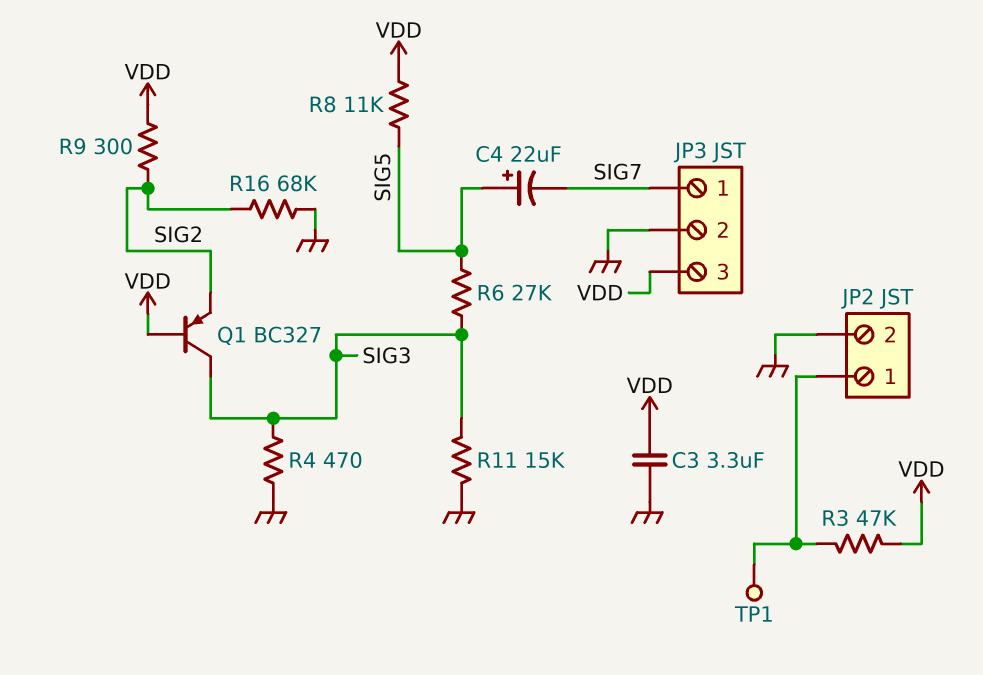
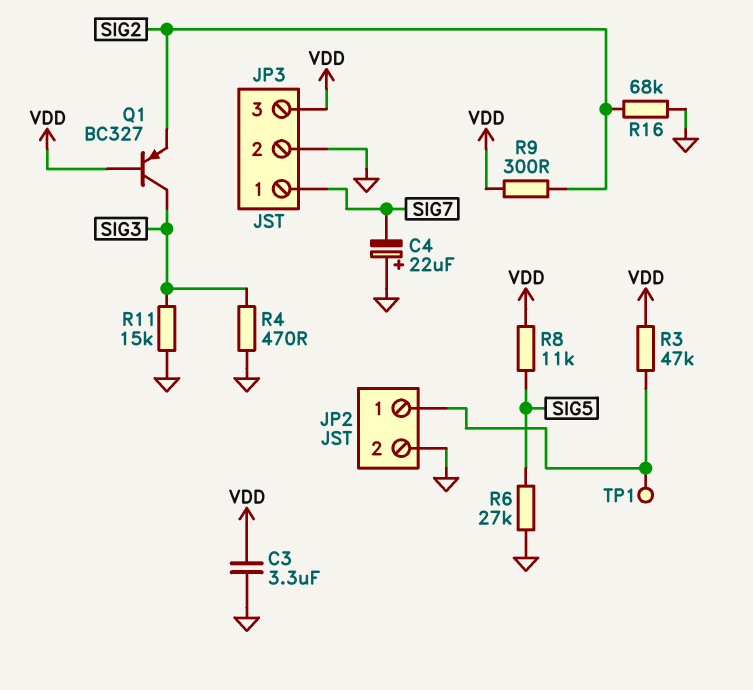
C4: 22uF (plus SIG5, minus SIG7) -> 22uF (plus GND, minus SIG7)
R6: 27k (SIG3, SIG5) -> 27k (GND, SIG5)

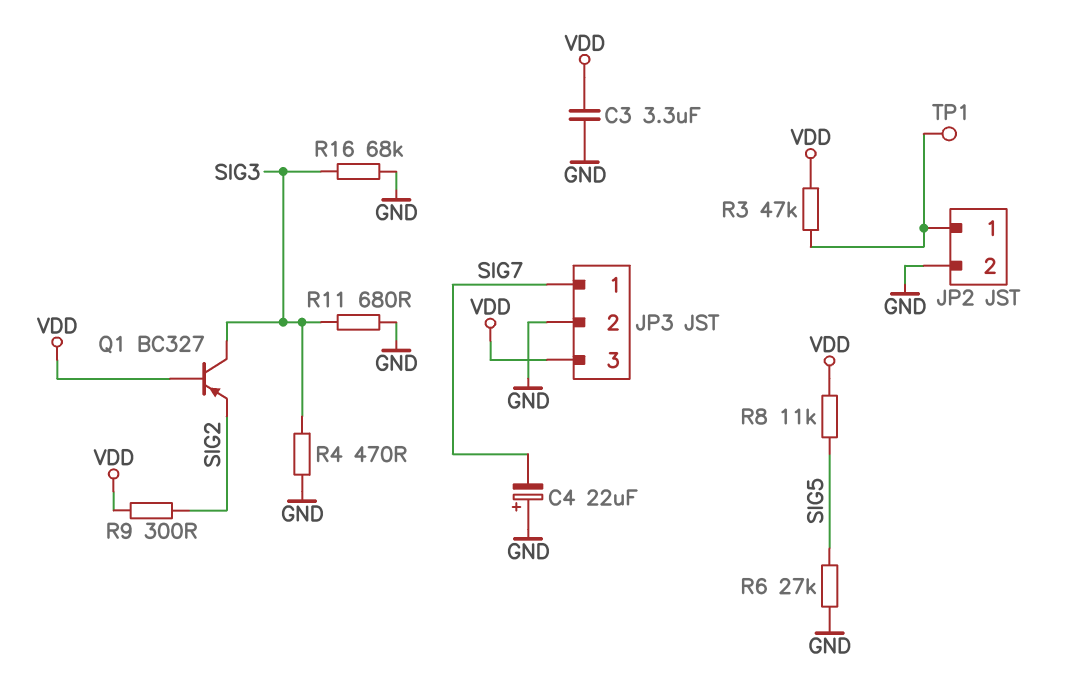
R11: 15k (GND, SIG3) -> 680 (GND, SIG3)
R16: 68k (GND, SIG2) -> 68k (GND, SIG3)

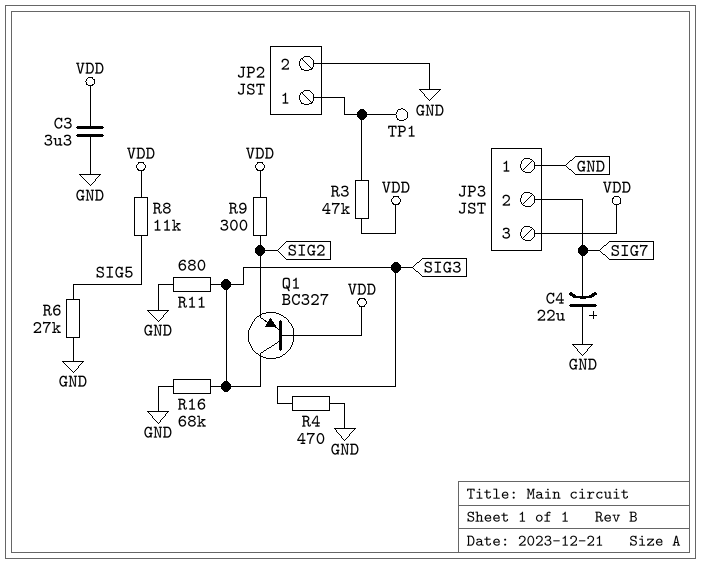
JP3 pin 1: SIG7 -> GND
JP3 pin 2: GND -> SIG7

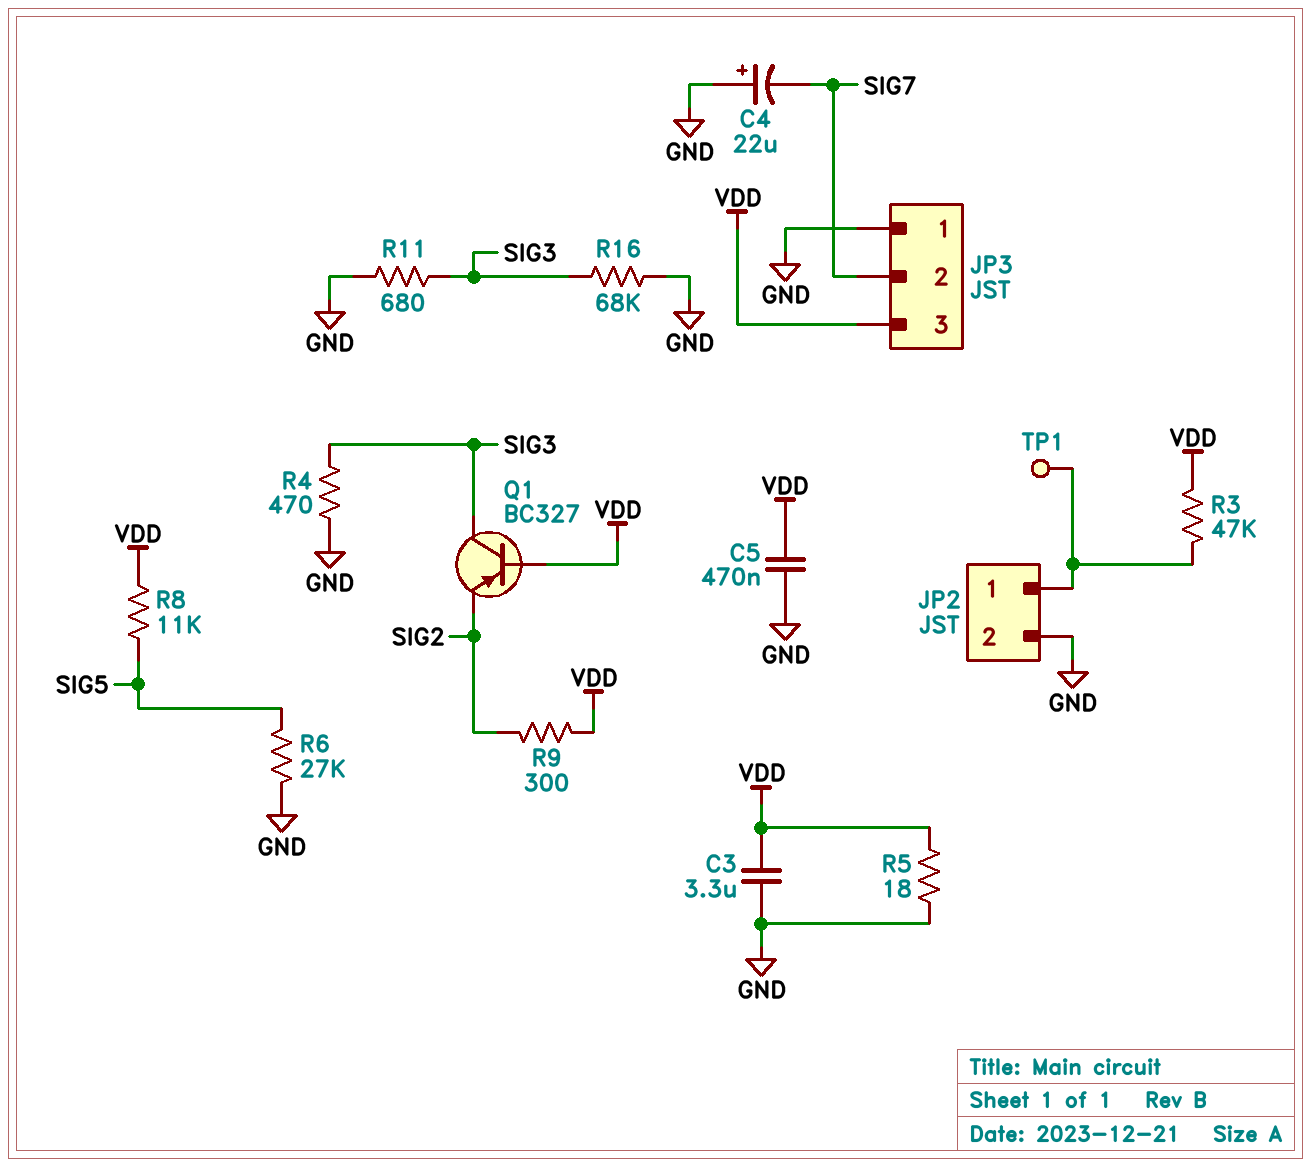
C5: none -> 470nF (GND, VDD)
R5: none -> 18 (GND, VDD)

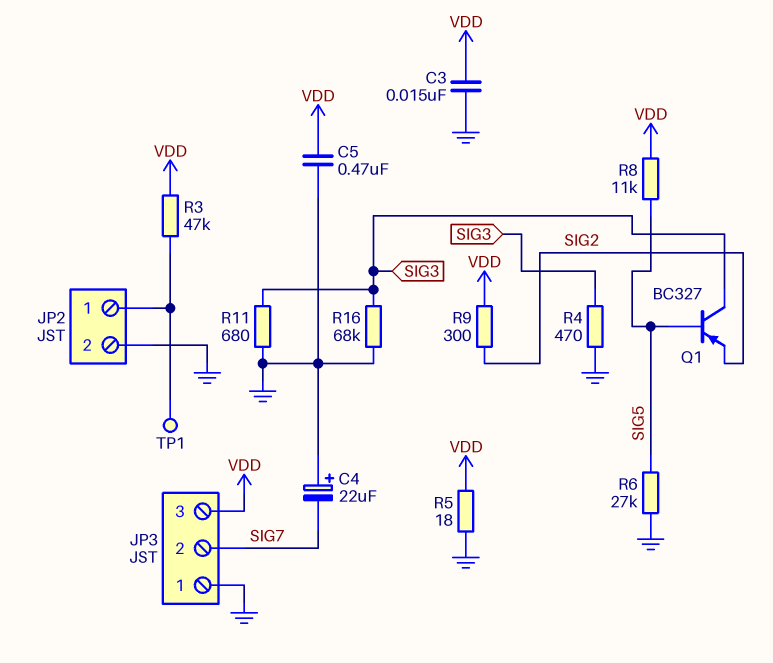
C3: 3.3uF (GND, VDD) -> 15nF (GND, VDD)
Q1: PNP BC327 (B VDD, C SIG3, E SIG2) -> PNP BC327 (B SIG5, C SIG3, E SIG2)

